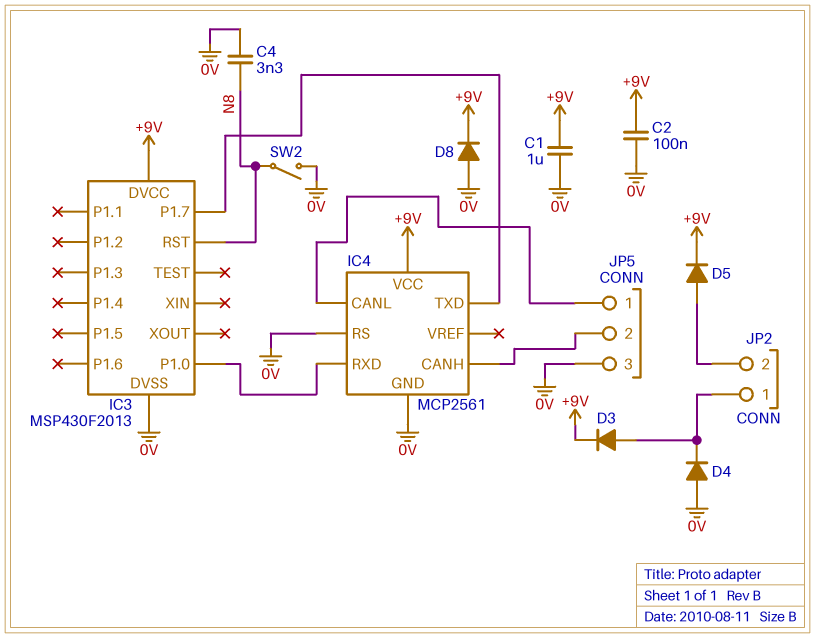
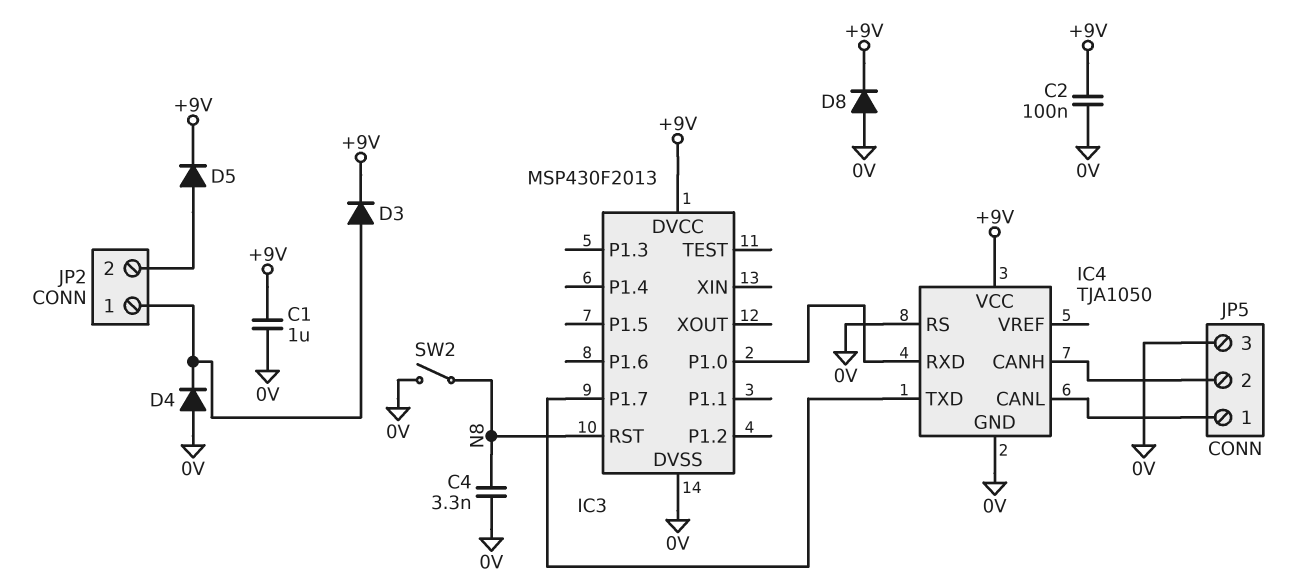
IC4: MCP2561 -> TJA1050

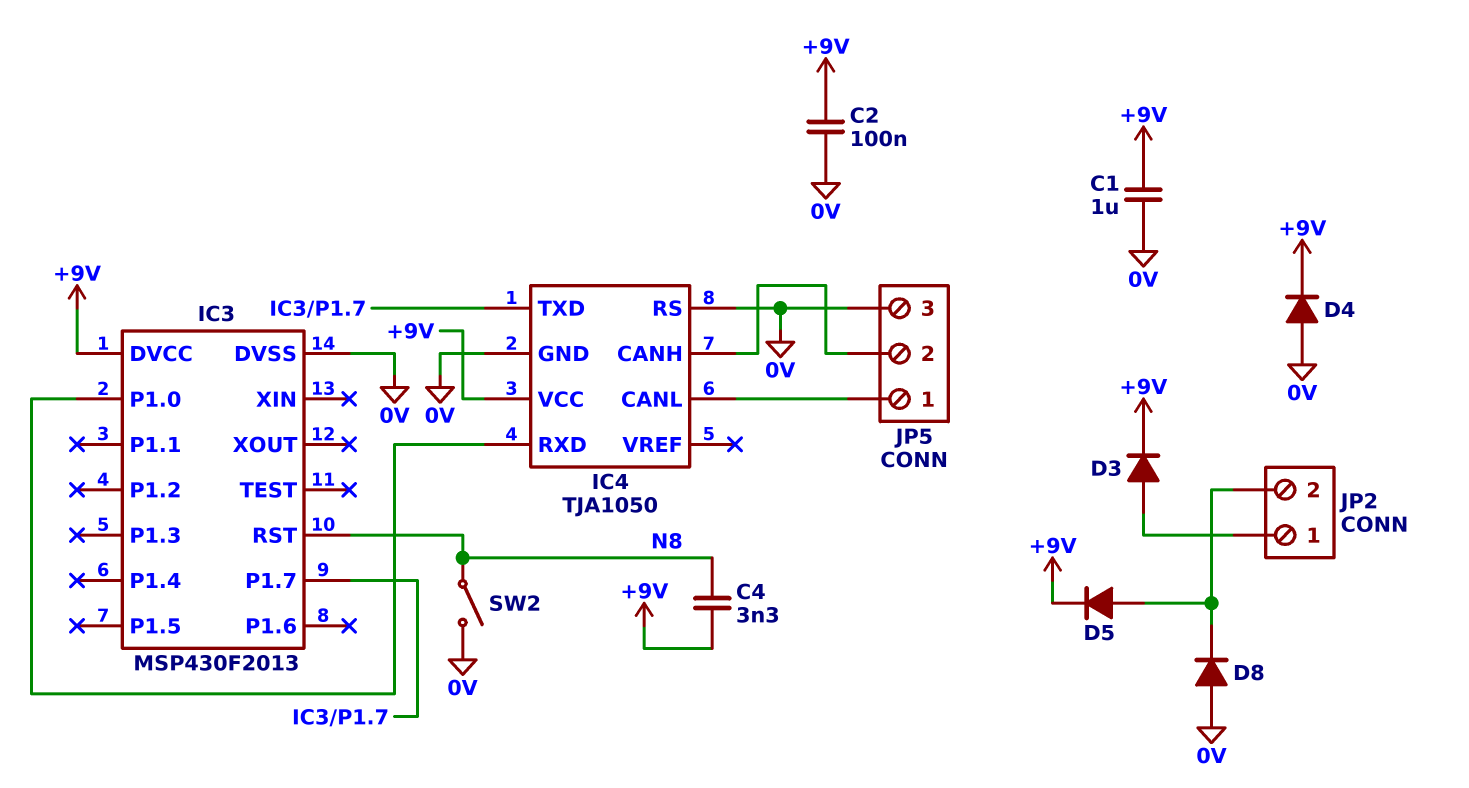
C4: 3.3nF (0V, N8) -> 3.3nF (+9V, N8)
D4: diode (A 0V, K JP2/1) -> diode (A 0V, K +9V)
D8: diode (A 0V, K +9V) -> diode (A 0V, K JP2/2)

